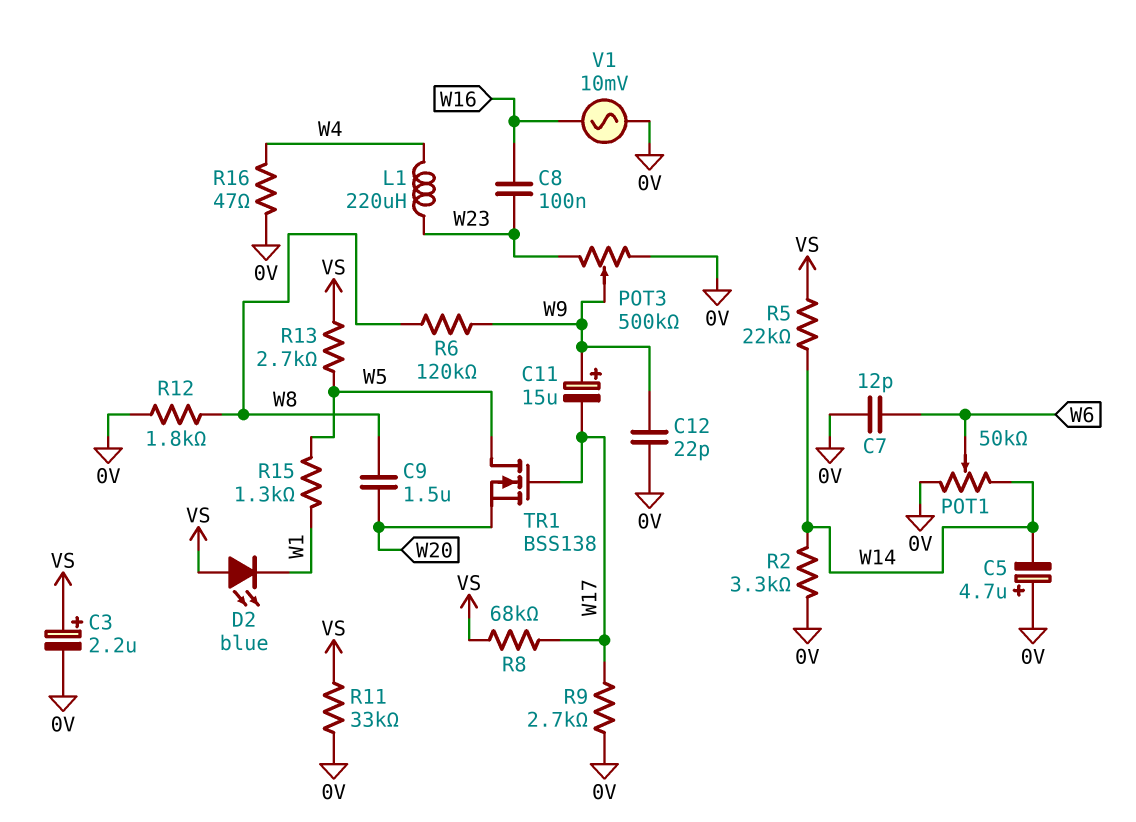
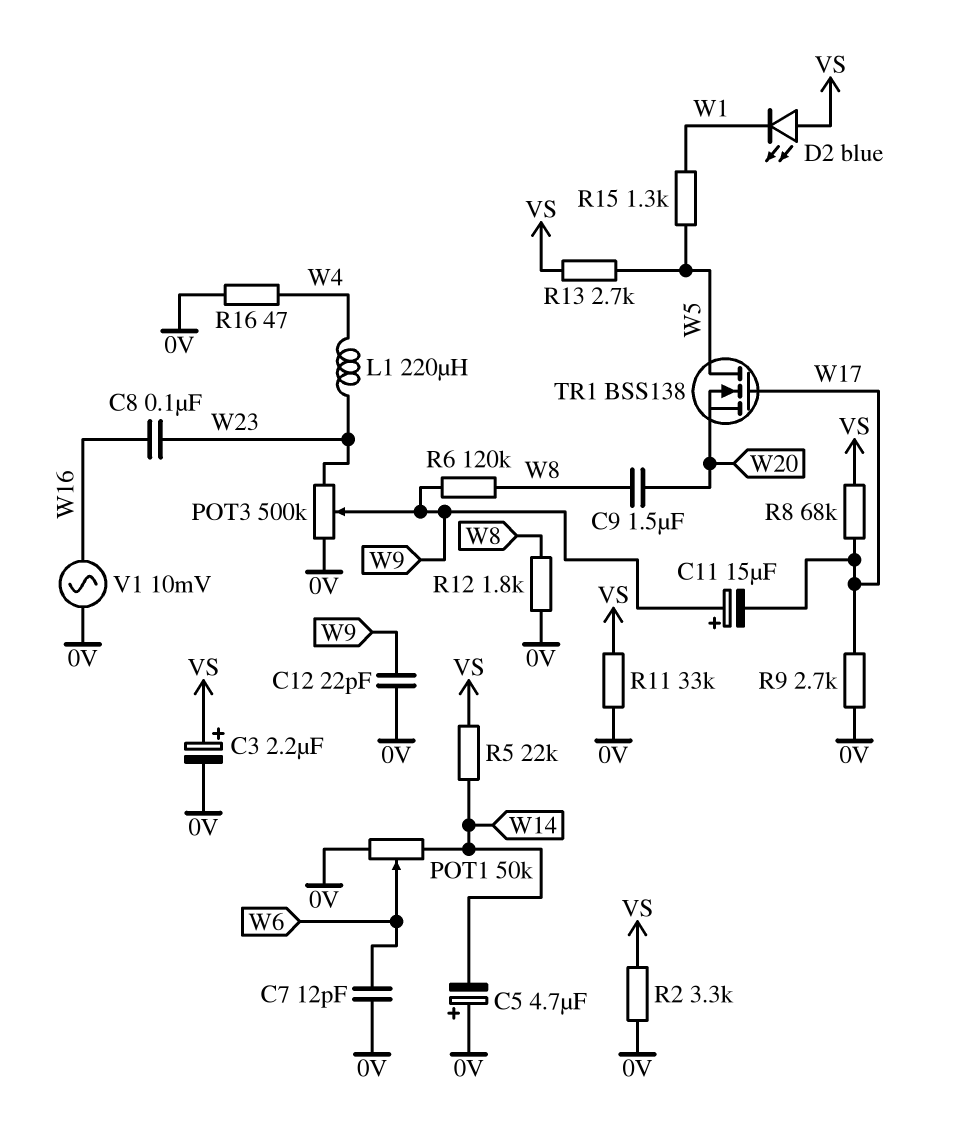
R2: 3.3k (0V, W14) -> 3.3k (0V, VS)

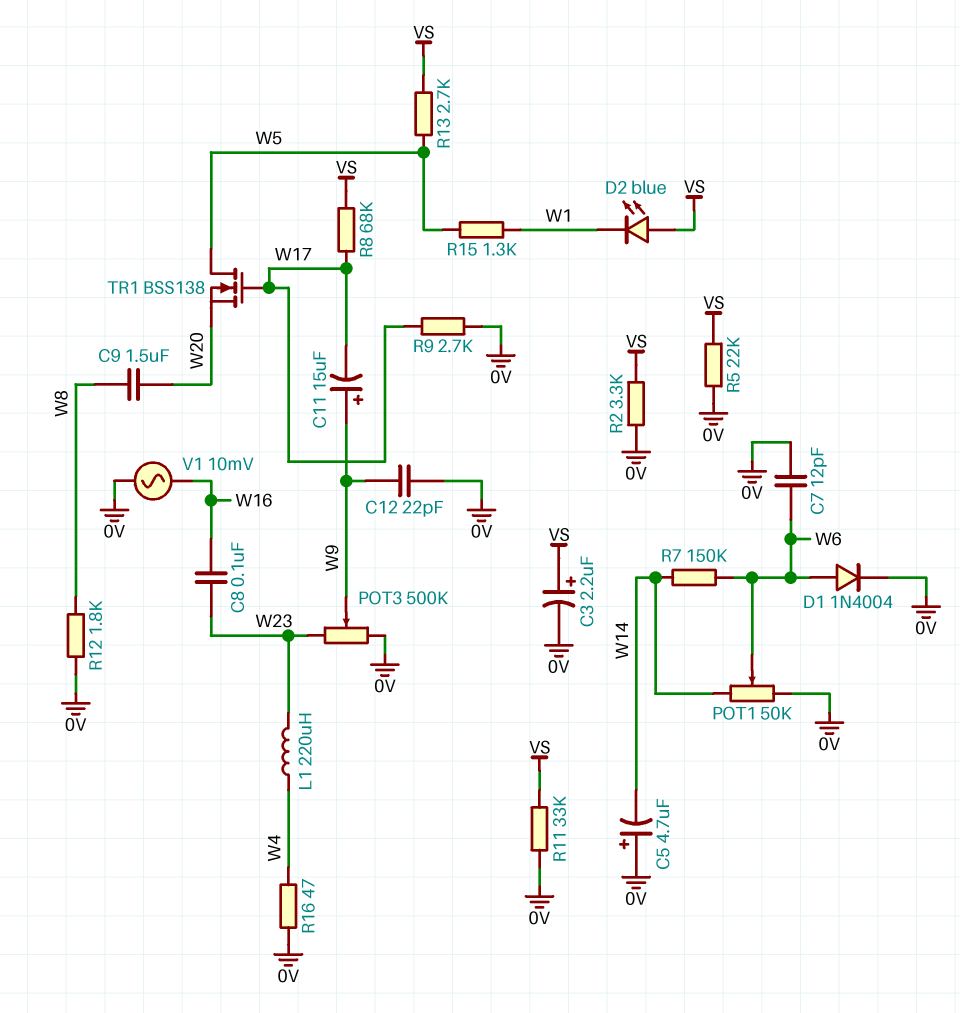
D1: none -> diode 1N4004 (A W6, K 0V)
R5: 22k (VS, W14) -> 22k (0V, VS)
R6: 120k (W8, W9) -> none
R7: none -> 150k (W6, W14)

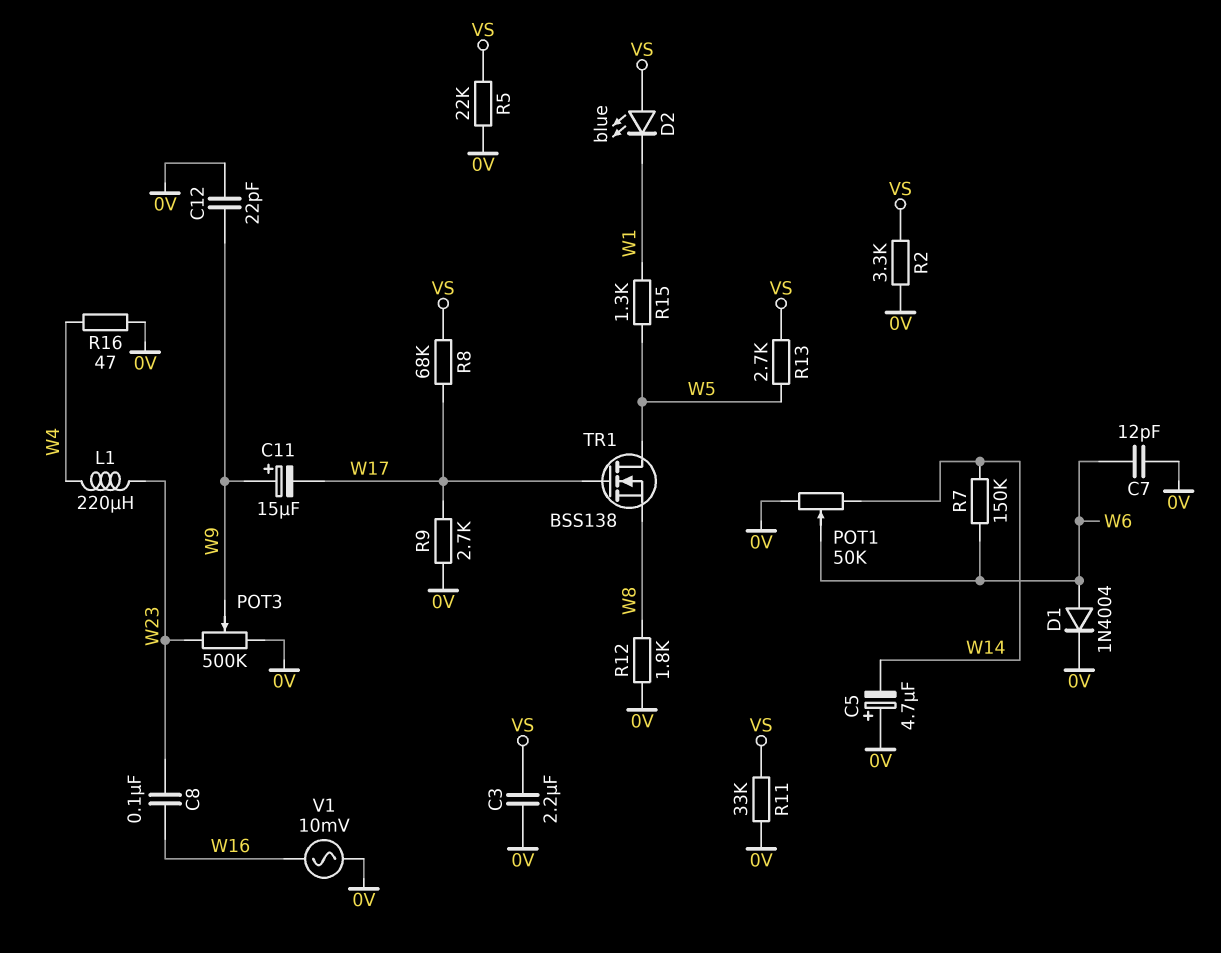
C3: 2.2uF (plus VS, minus 0V) -> 2.2uF (0V, VS)
C9: 1.5uF (W8, W20) -> none
TR1: NMOS BSS138 (G W17, D W5, S W20) -> NMOS BSS138 (G W17, D W5, S W8)

